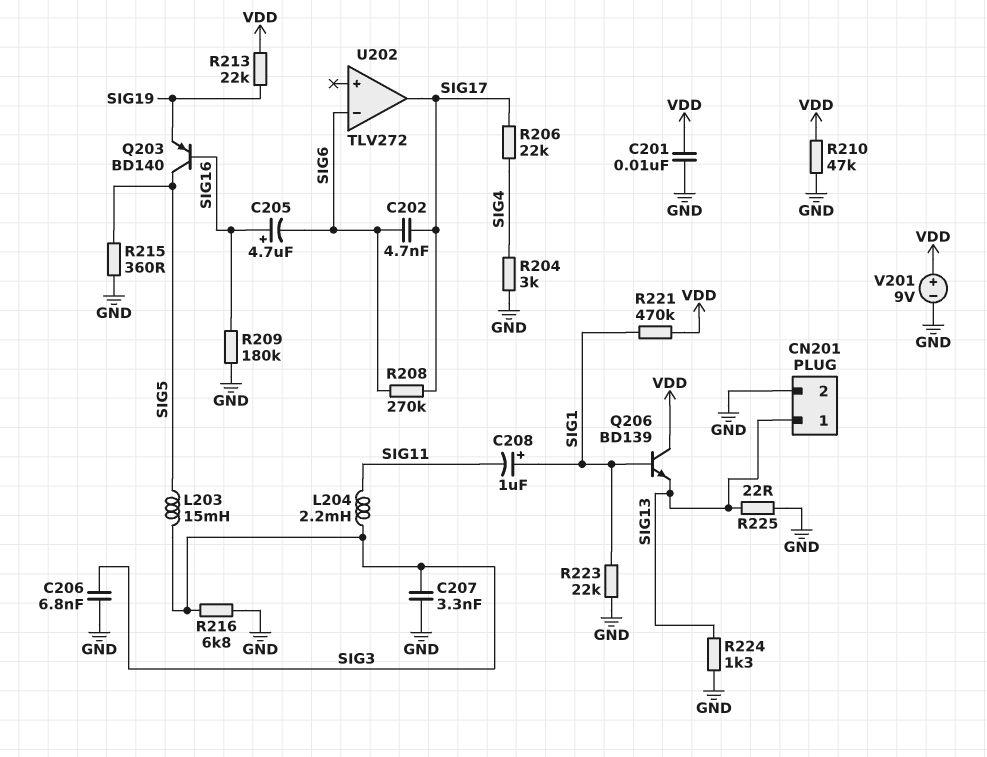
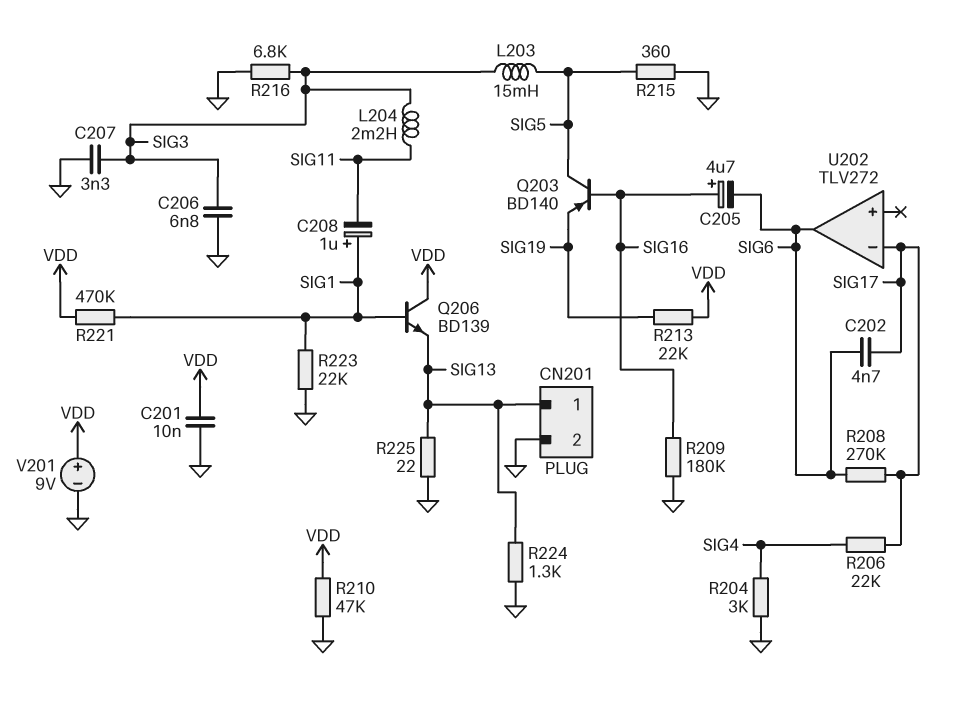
U202 pin in-: SIG6 -> SIG17
U202 pin out: SIG17 -> SIG6

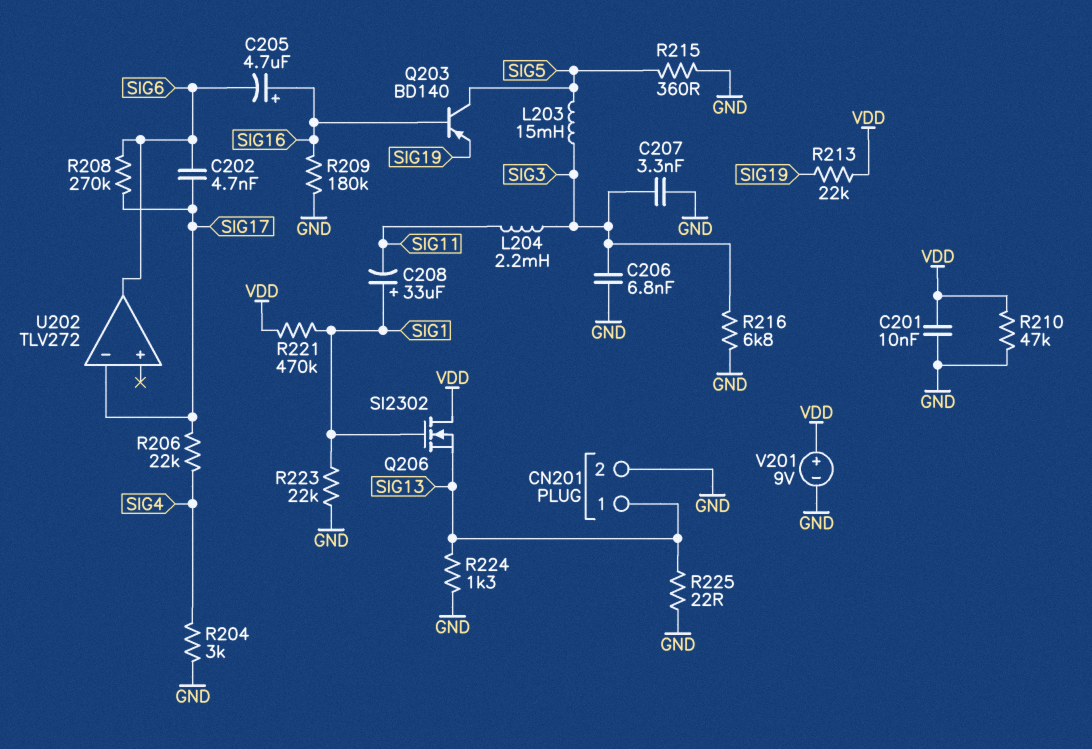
C208: 1uF (plus SIG1, minus SIG11) -> 33uF (plus SIG1, minus SIG11)
Q206: NPN BD139 (B SIG1, C VDD, E SIG13) -> NMOS SI2302 (G SIG1, D VDD, S SIG13)

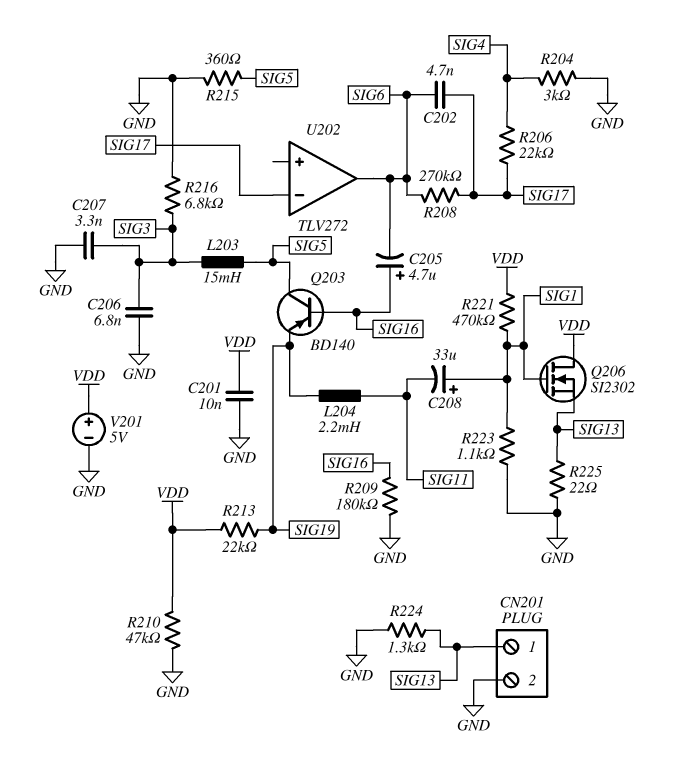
L204: 2.2mH (SIG3, SIG11) -> 2.2mH (SIG11, SIG19)
R223: 22k (GND, SIG1) -> 1.1k (GND, SIG1)
V201: 9V (plus VDD, minus GND) -> 5V (plus VDD, minus GND)

